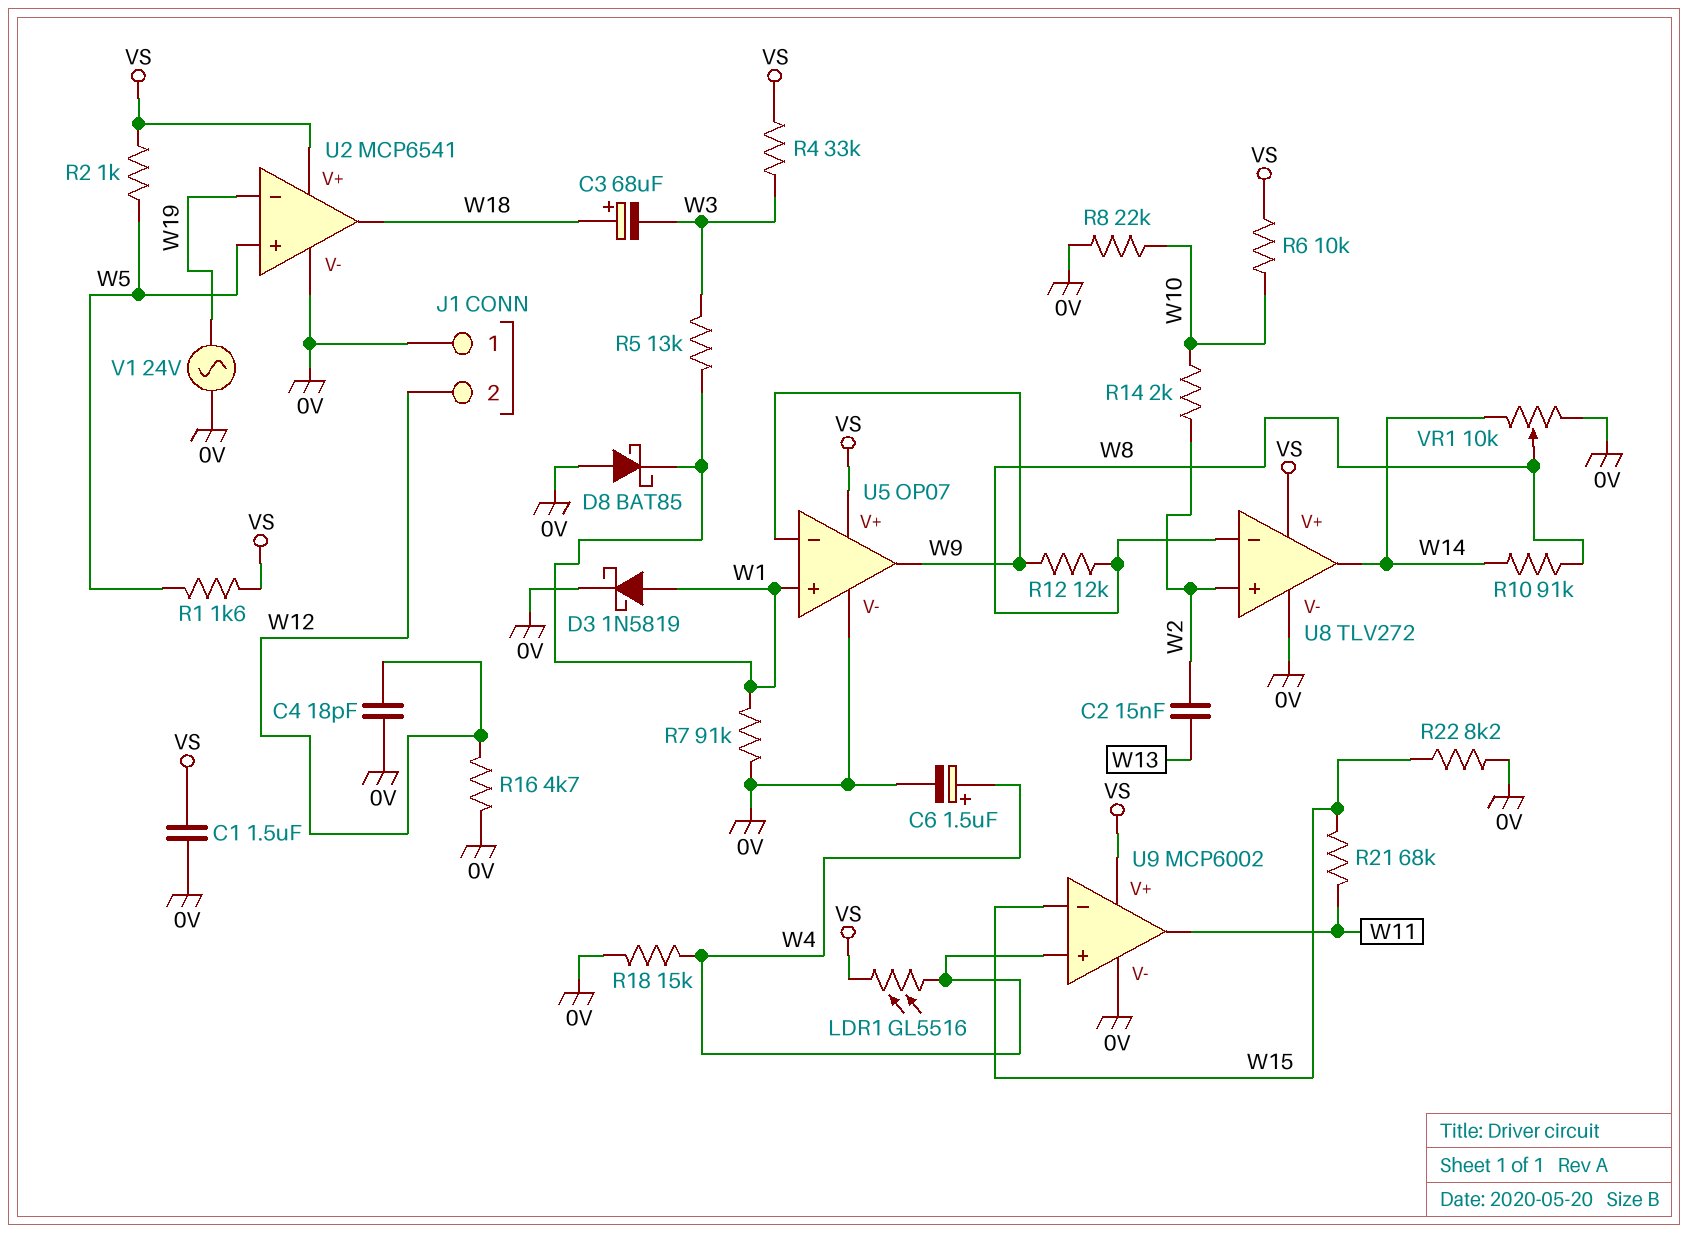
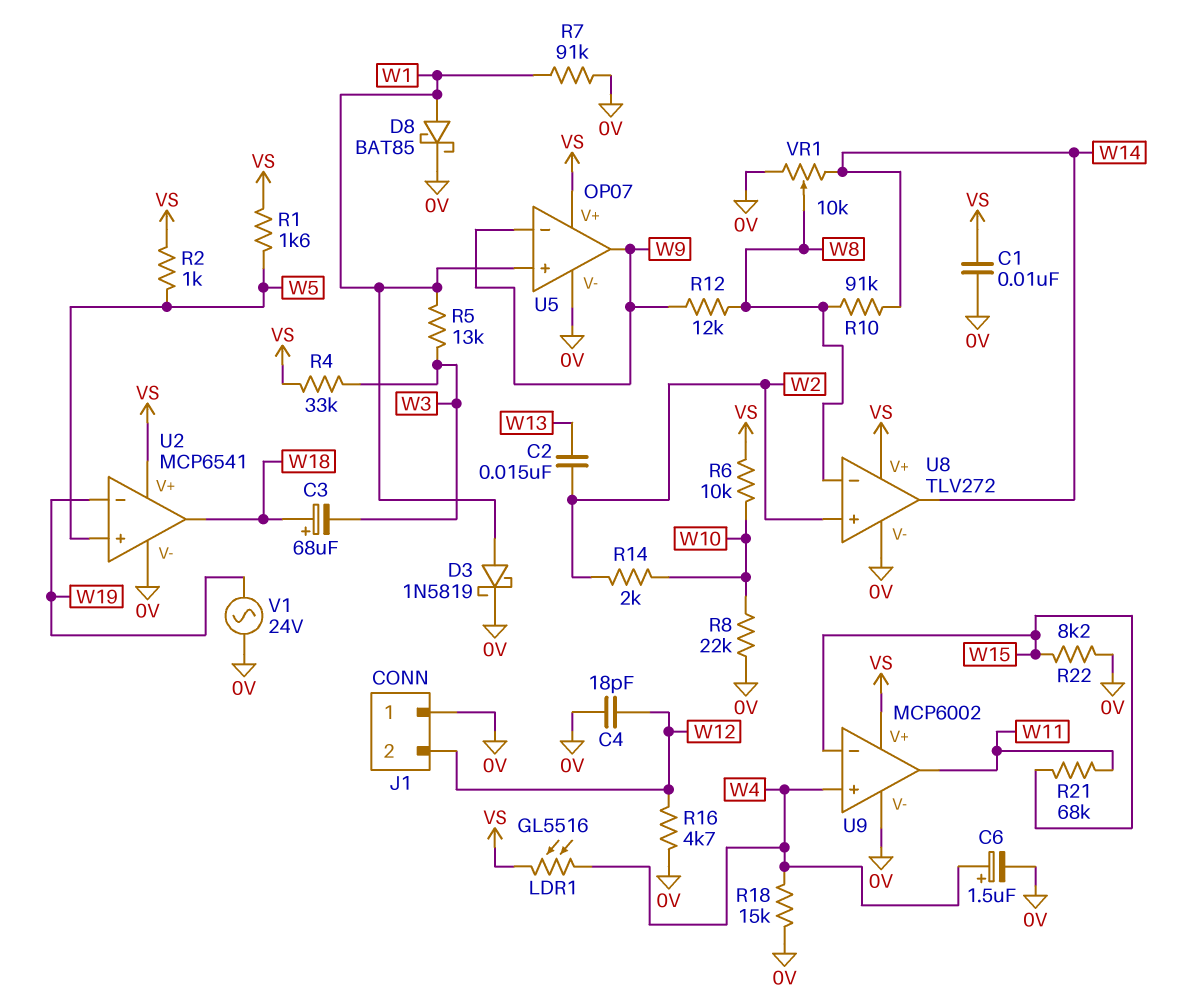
C1: 1.5uF (0V, VS) -> 10nF (0V, VS)
D8: schottky BAT85 (A 0V, K W1) -> schottky BAT85 (A W1, K 0V)

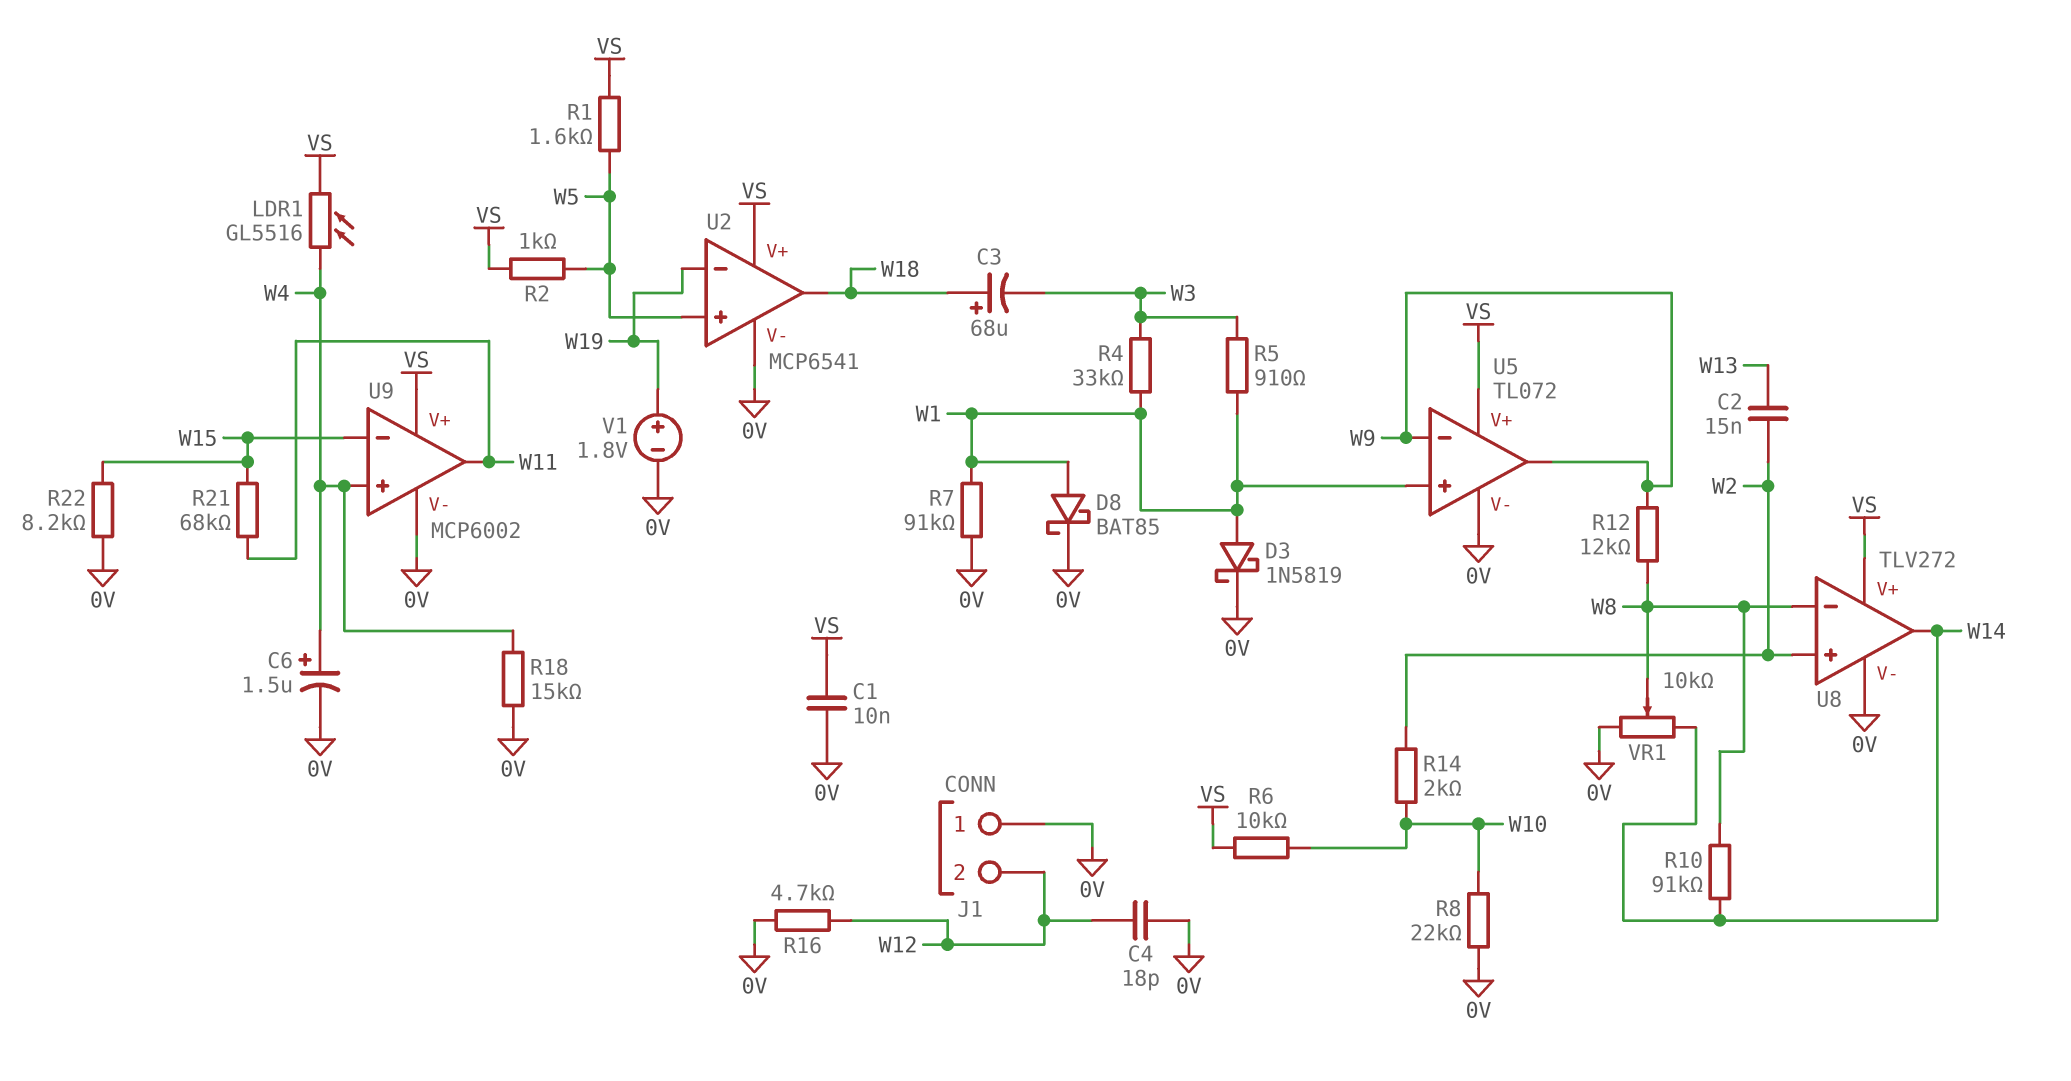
R4: 33k (VS, W3) -> 33k (W1, W3)
R5: 13k (W1, W3) -> 910 (W1, W3)
U5: OP07 -> TL072
V1: AC 24V (0V, W19) -> 1.8V (plus W19, minus 0V)

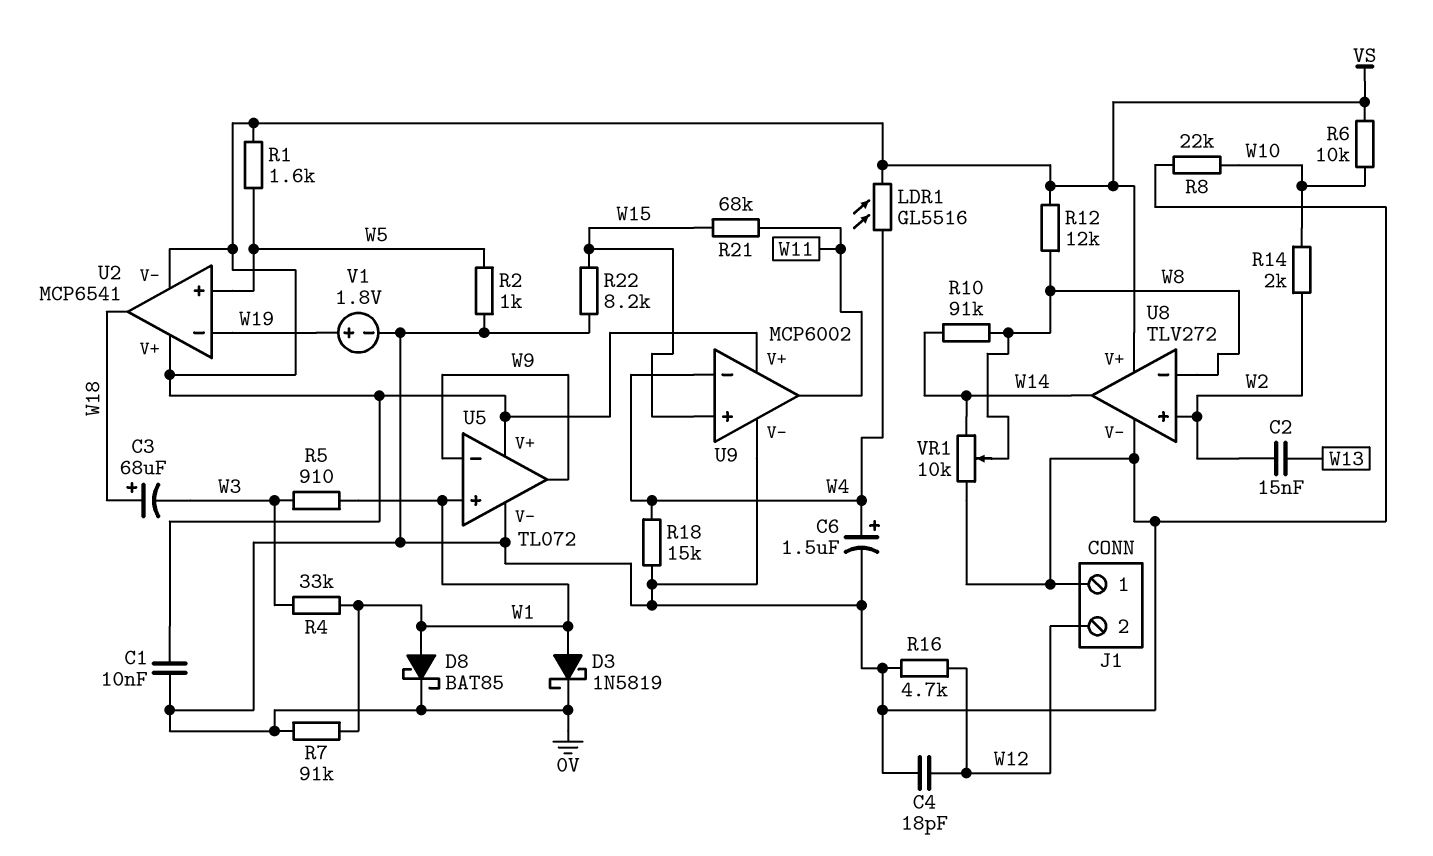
R2: 1k (VS, W5) -> 1k (0V, W5)
R12: 12k (W8, W9) -> 12k (VS, W8)
U2 pin V-: 0V -> VS
U9 pin in+: W4 -> W15
U9 pin in-: W15 -> W4

